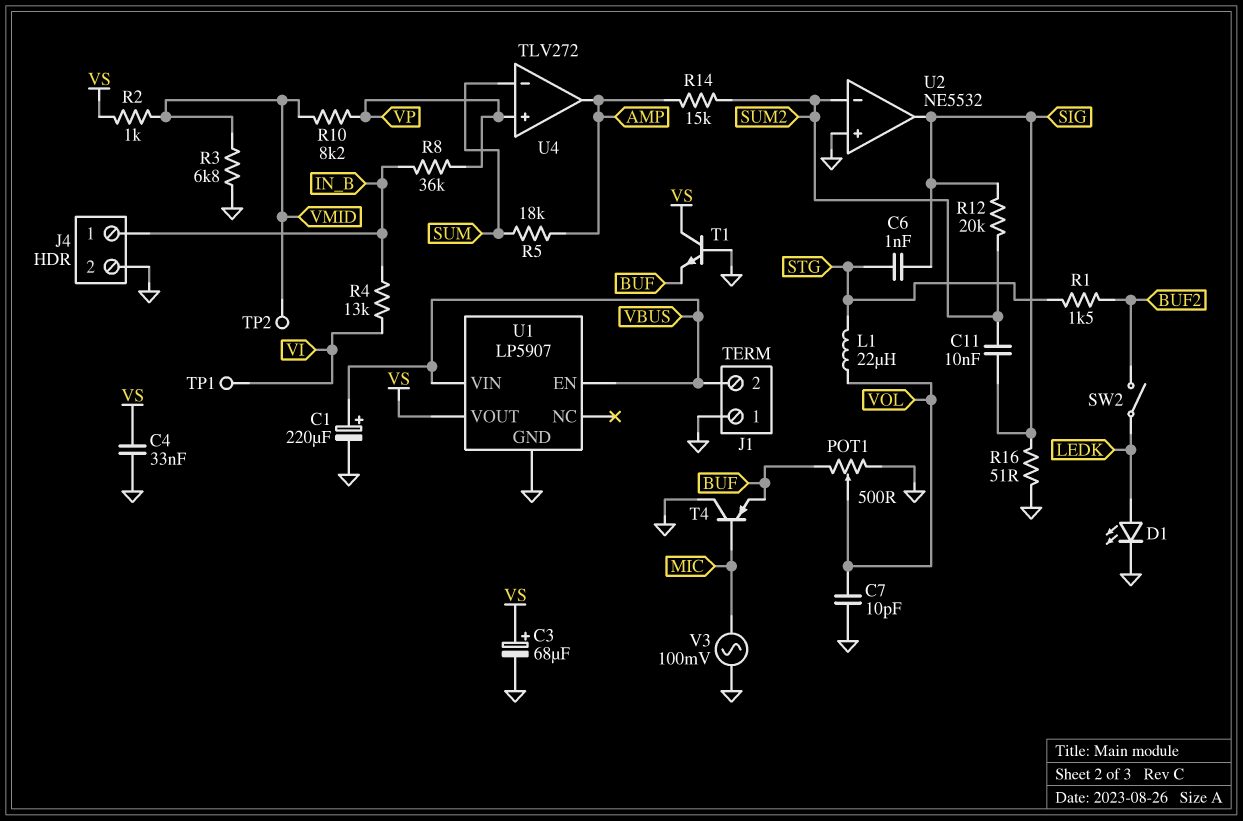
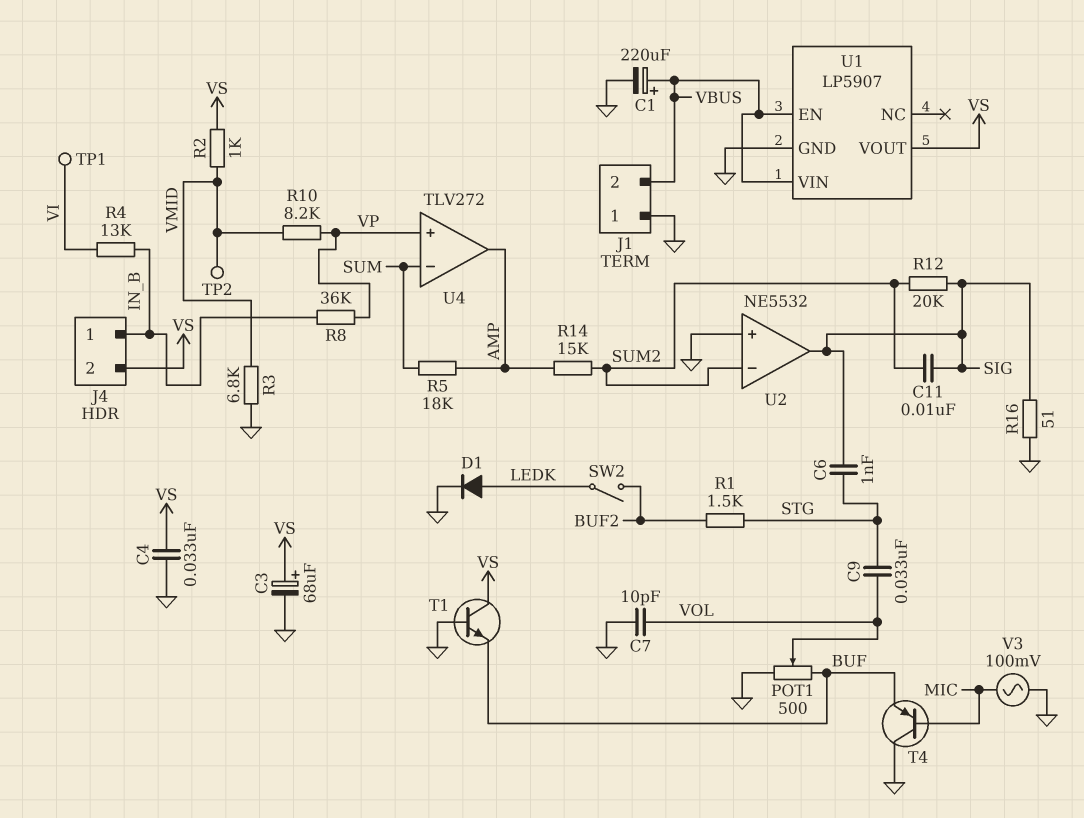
C9: none -> 33nF (STG, VOL)
D1: LED (A LEDK, K GND) -> diode (A LEDK, K GND)
J4 pin 2: GND -> VS
L1: 22uH (STG, VOL) -> none

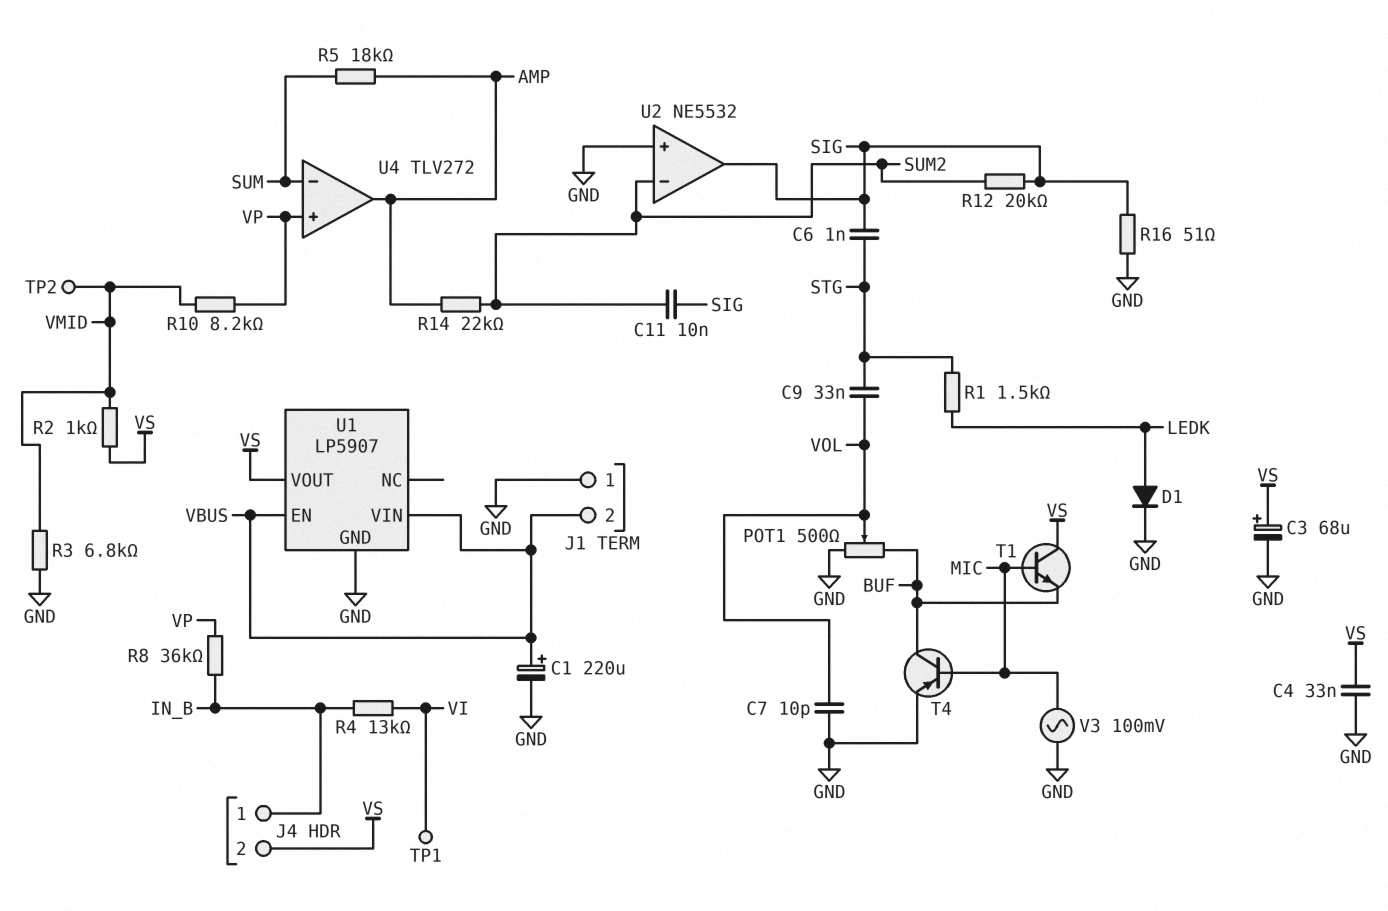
R1: 1.5k (BUF2, STG) -> 1.5k (LEDK, STG)
R14: 15k (AMP, SUM2) -> 22k (AMP, SUM2)
SW2: switch (BUF2, LEDK) -> none
T1: NPN (B GND, C VS, E BUF) -> NPN (B MIC, C VS, E BUF)
T4: PNP (B MIC, C GND, E BUF) -> PNP (B MIC, C BUF, E GND)

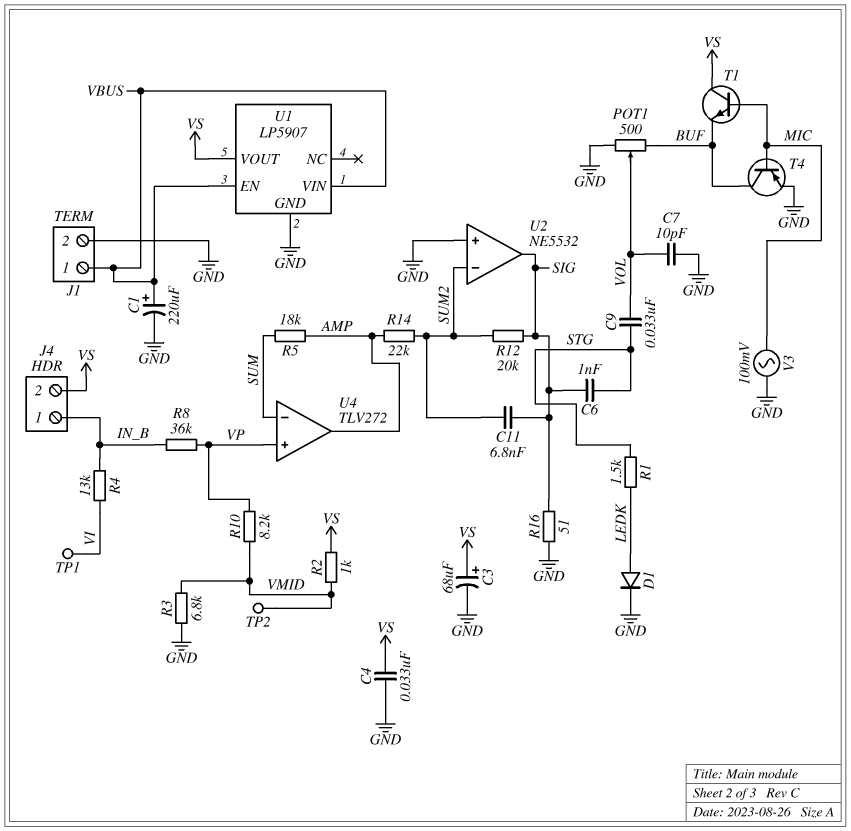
C11: 10nF (SIG, SUM2) -> 6.8nF (SIG, SUM2)
J1 pin 1: GND -> VBUS
J1 pin 2: VBUS -> GND

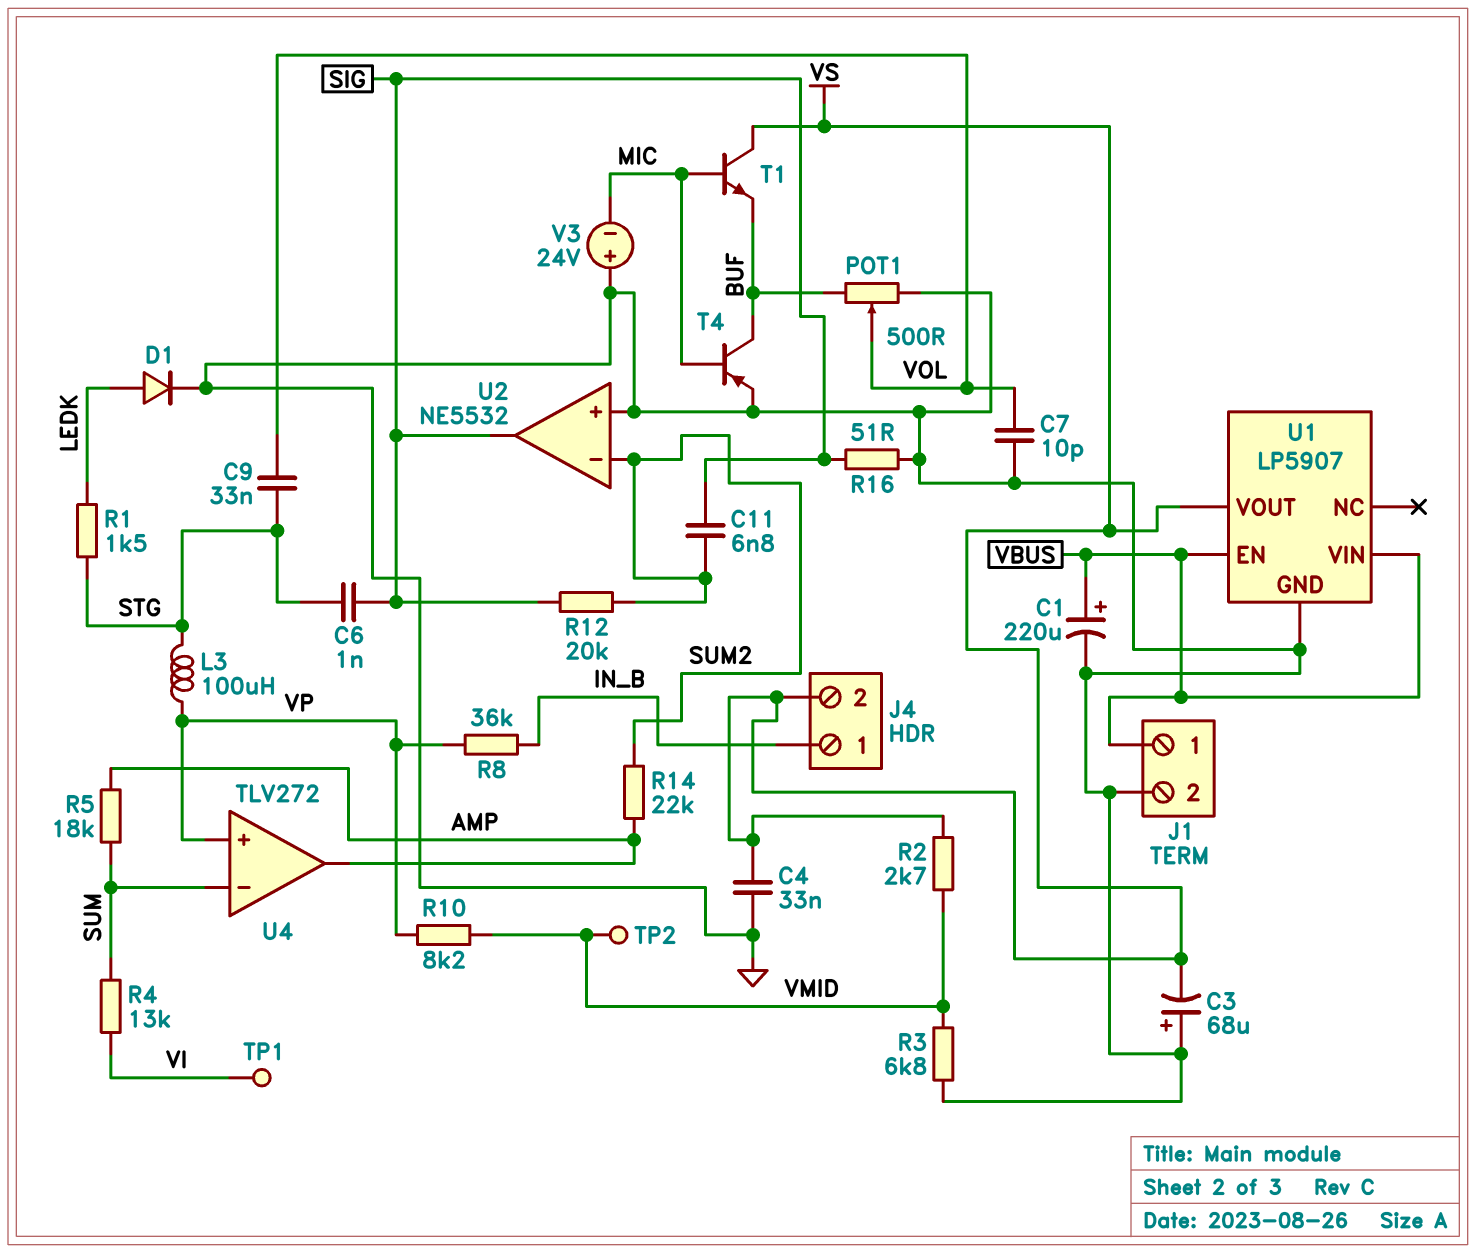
C3: 68uF (plus VS, minus GND) -> 68uF (plus GND, minus VS)
L3: none -> 100uH (STG, VP)
R2: 1k (VMID, VS) -> 2.7k (VMID, VS)
R4: 13k (IN_B, VI) -> 13k (SUM, VI)
V3: AC 100mV (GND, MIC) -> 24V (plus GND, minus MIC)

